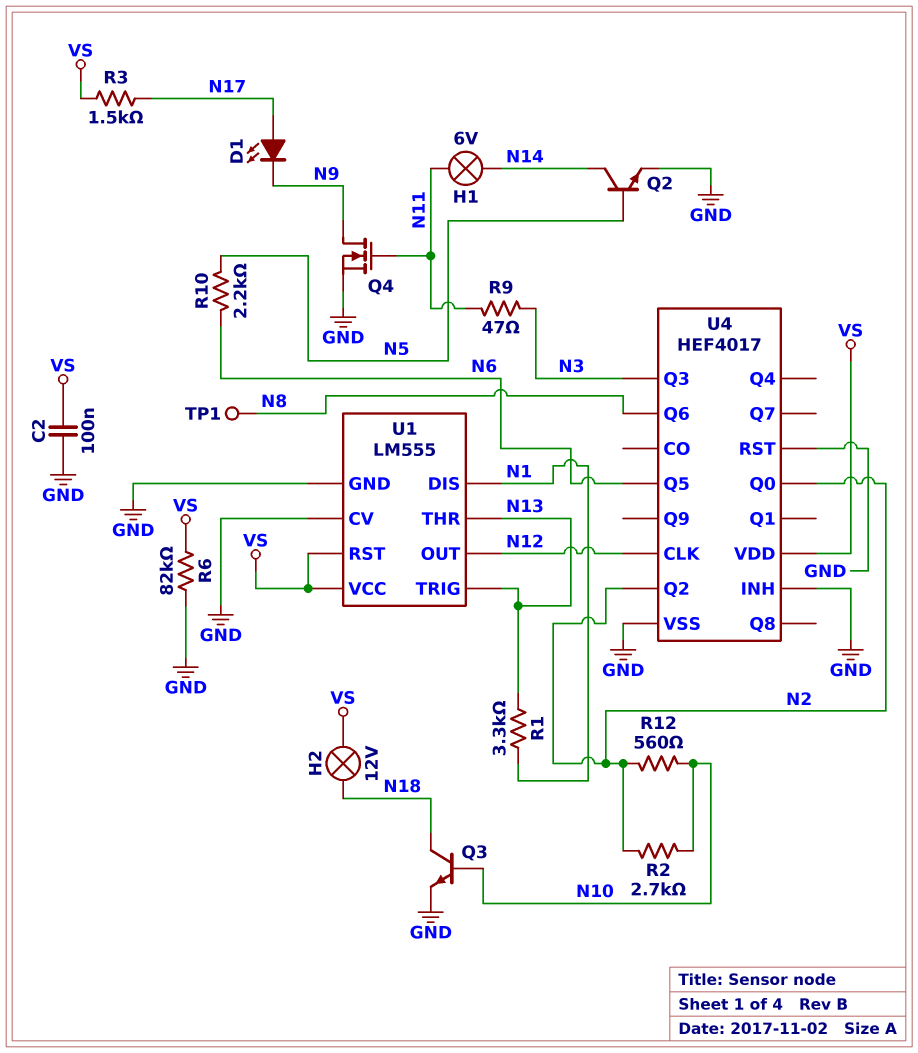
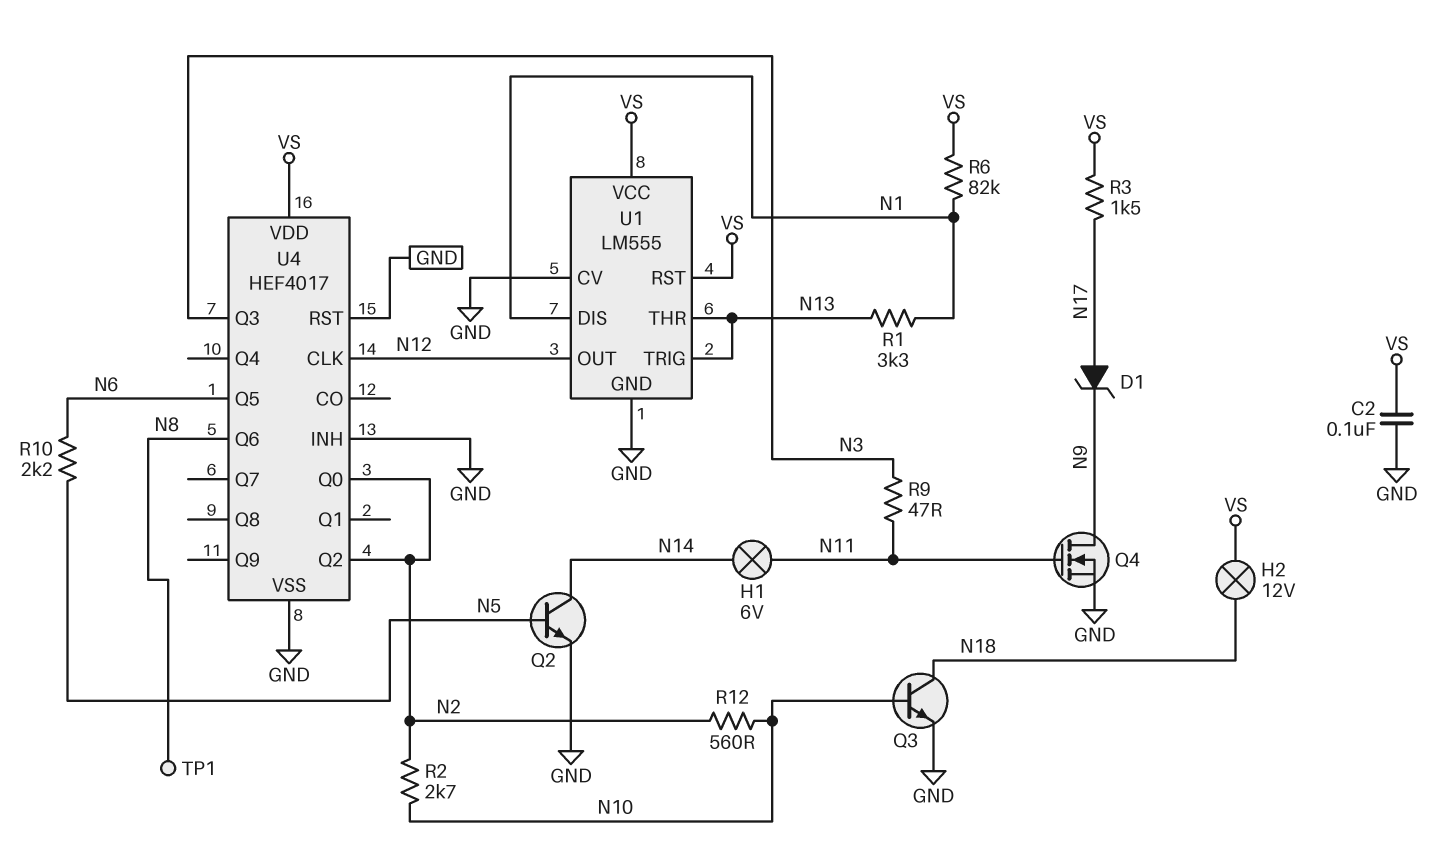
D1: LED (A N17, K N9) -> zener (A N17, K N9)
R6: 82k (GND, VS) -> 82k (N1, VS)

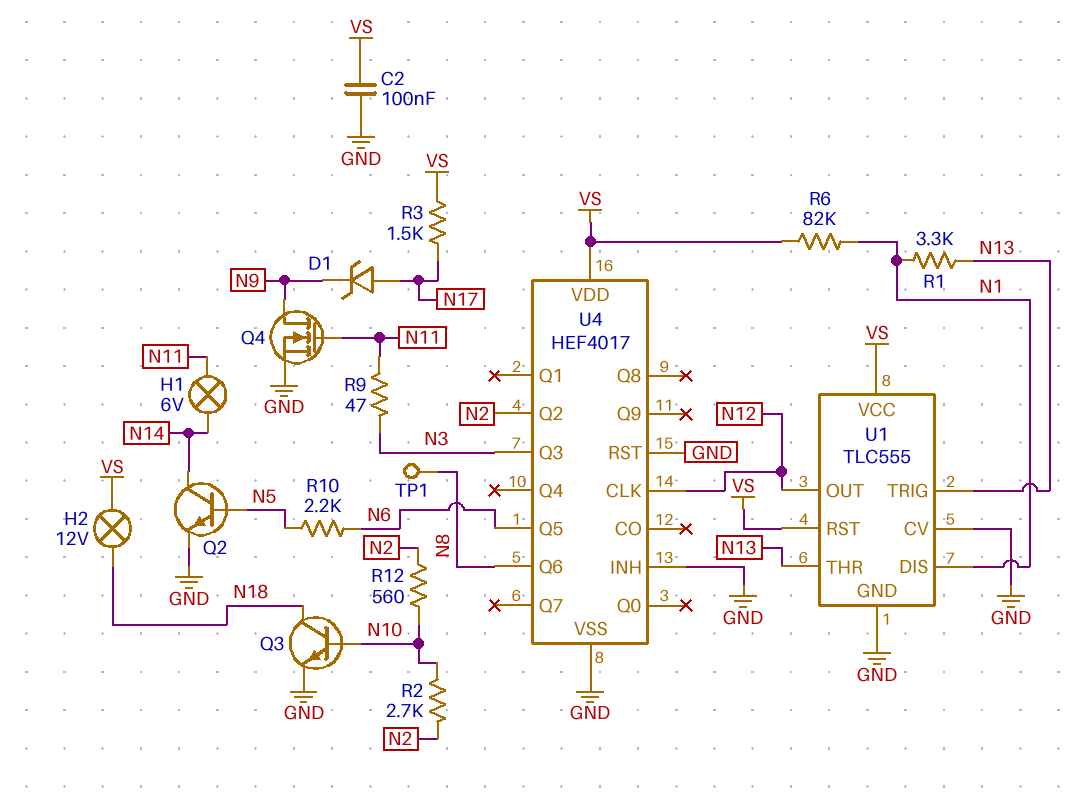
U1: LM555 -> TLC555
U4 pin Q0: N2 -> none

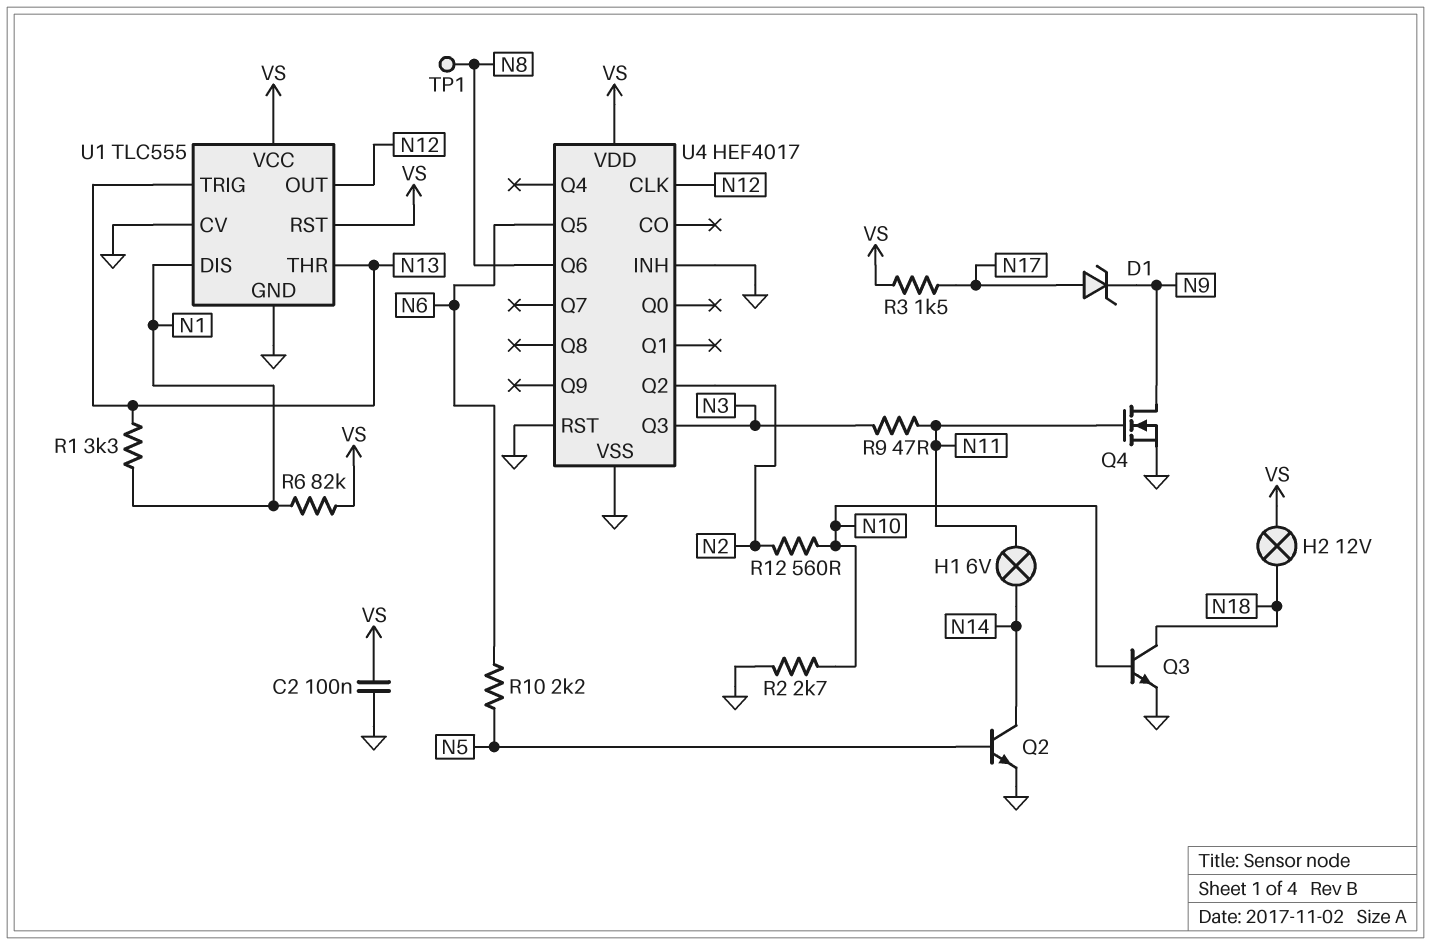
R2: 2.7k (N2, N10) -> 2.7k (GND, N10)

